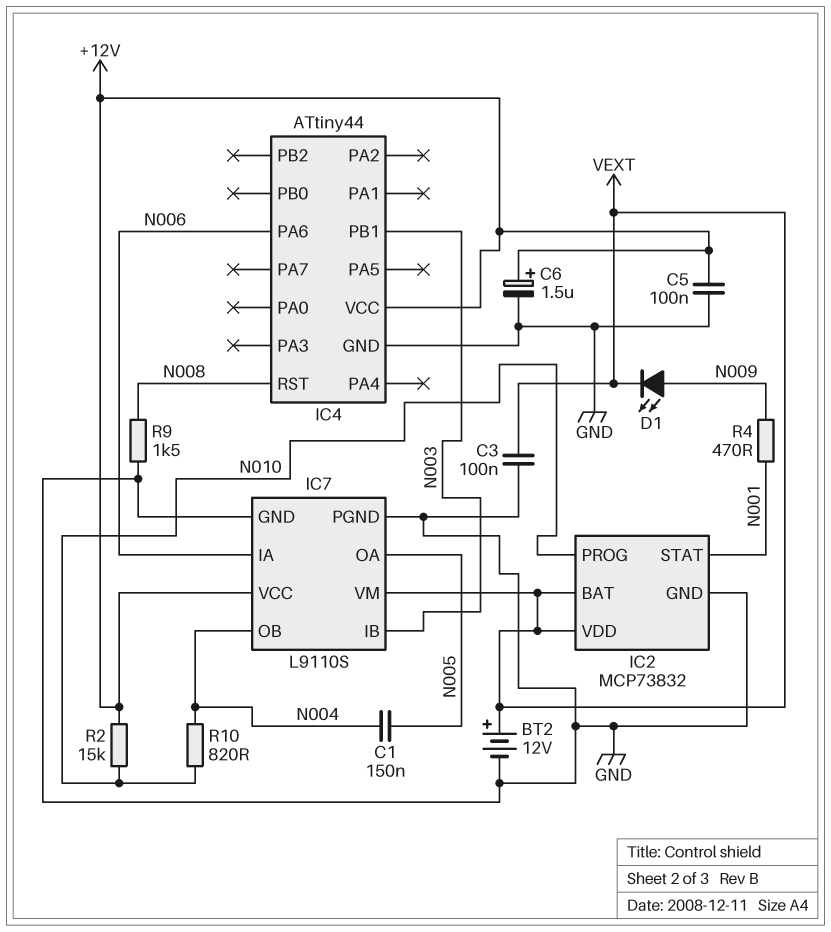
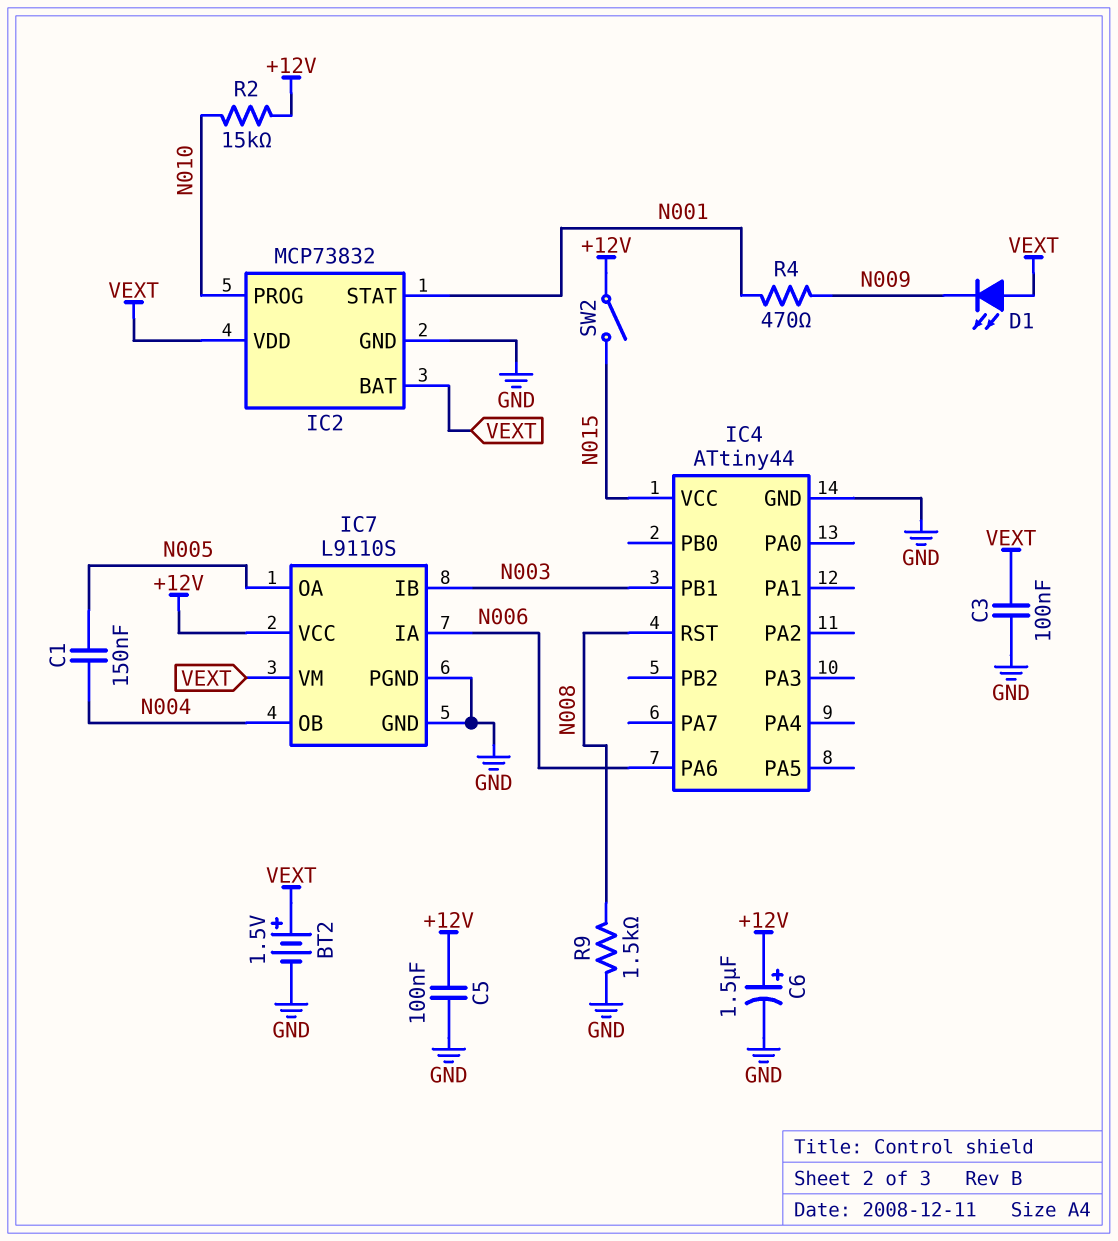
BT2: 12V (plus VEXT, minus GND) -> 1.5V (plus VEXT, minus GND)
D1: LED (A N009, K VEXT) -> LED (A VEXT, K N009)
IC4 pin VCC: +12V -> N015
R10: 820 (N004, N010) -> none
SW2: none -> switch (+12V, N015)

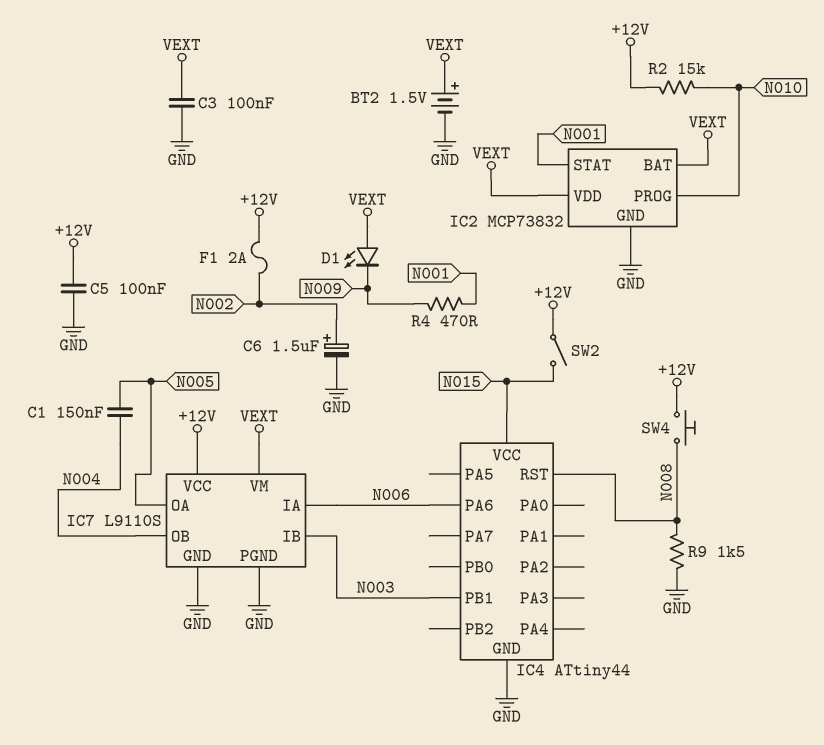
C6: 1.5uF (plus +12V, minus GND) -> 1.5uF (plus N002, minus GND)
F1: none -> 2A (+12V, N002)
SW4: none -> button (+12V, N008)

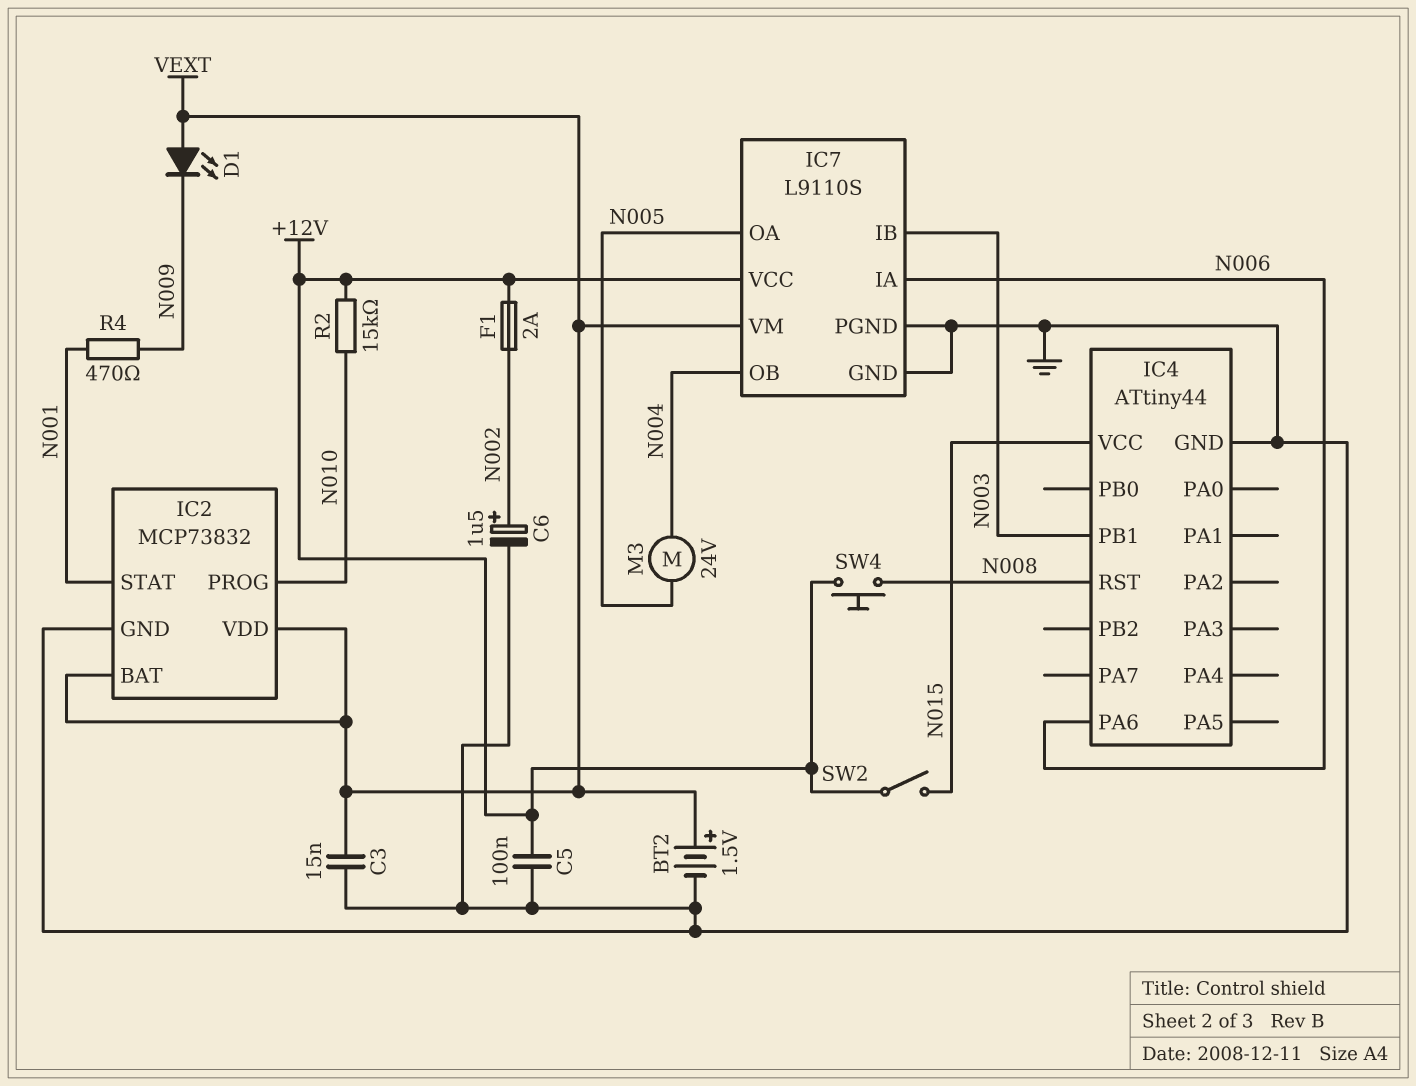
C1: 150nF (N004, N005) -> none
C3: 100nF (GND, VEXT) -> 15nF (GND, VEXT)
M3: none -> motor 24V (N004, N005)
R9: 1.5k (GND, N008) -> none

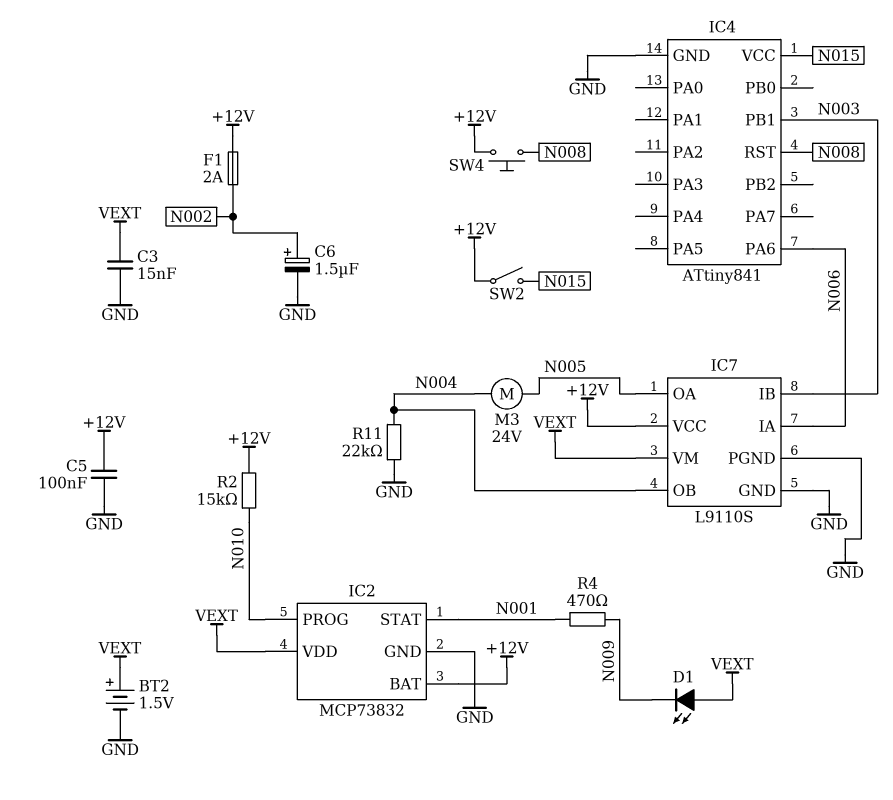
IC2 pin BAT: VEXT -> +12V
IC4: ATtiny44 -> ATtiny841
R11: none -> 22k (GND, N004)

